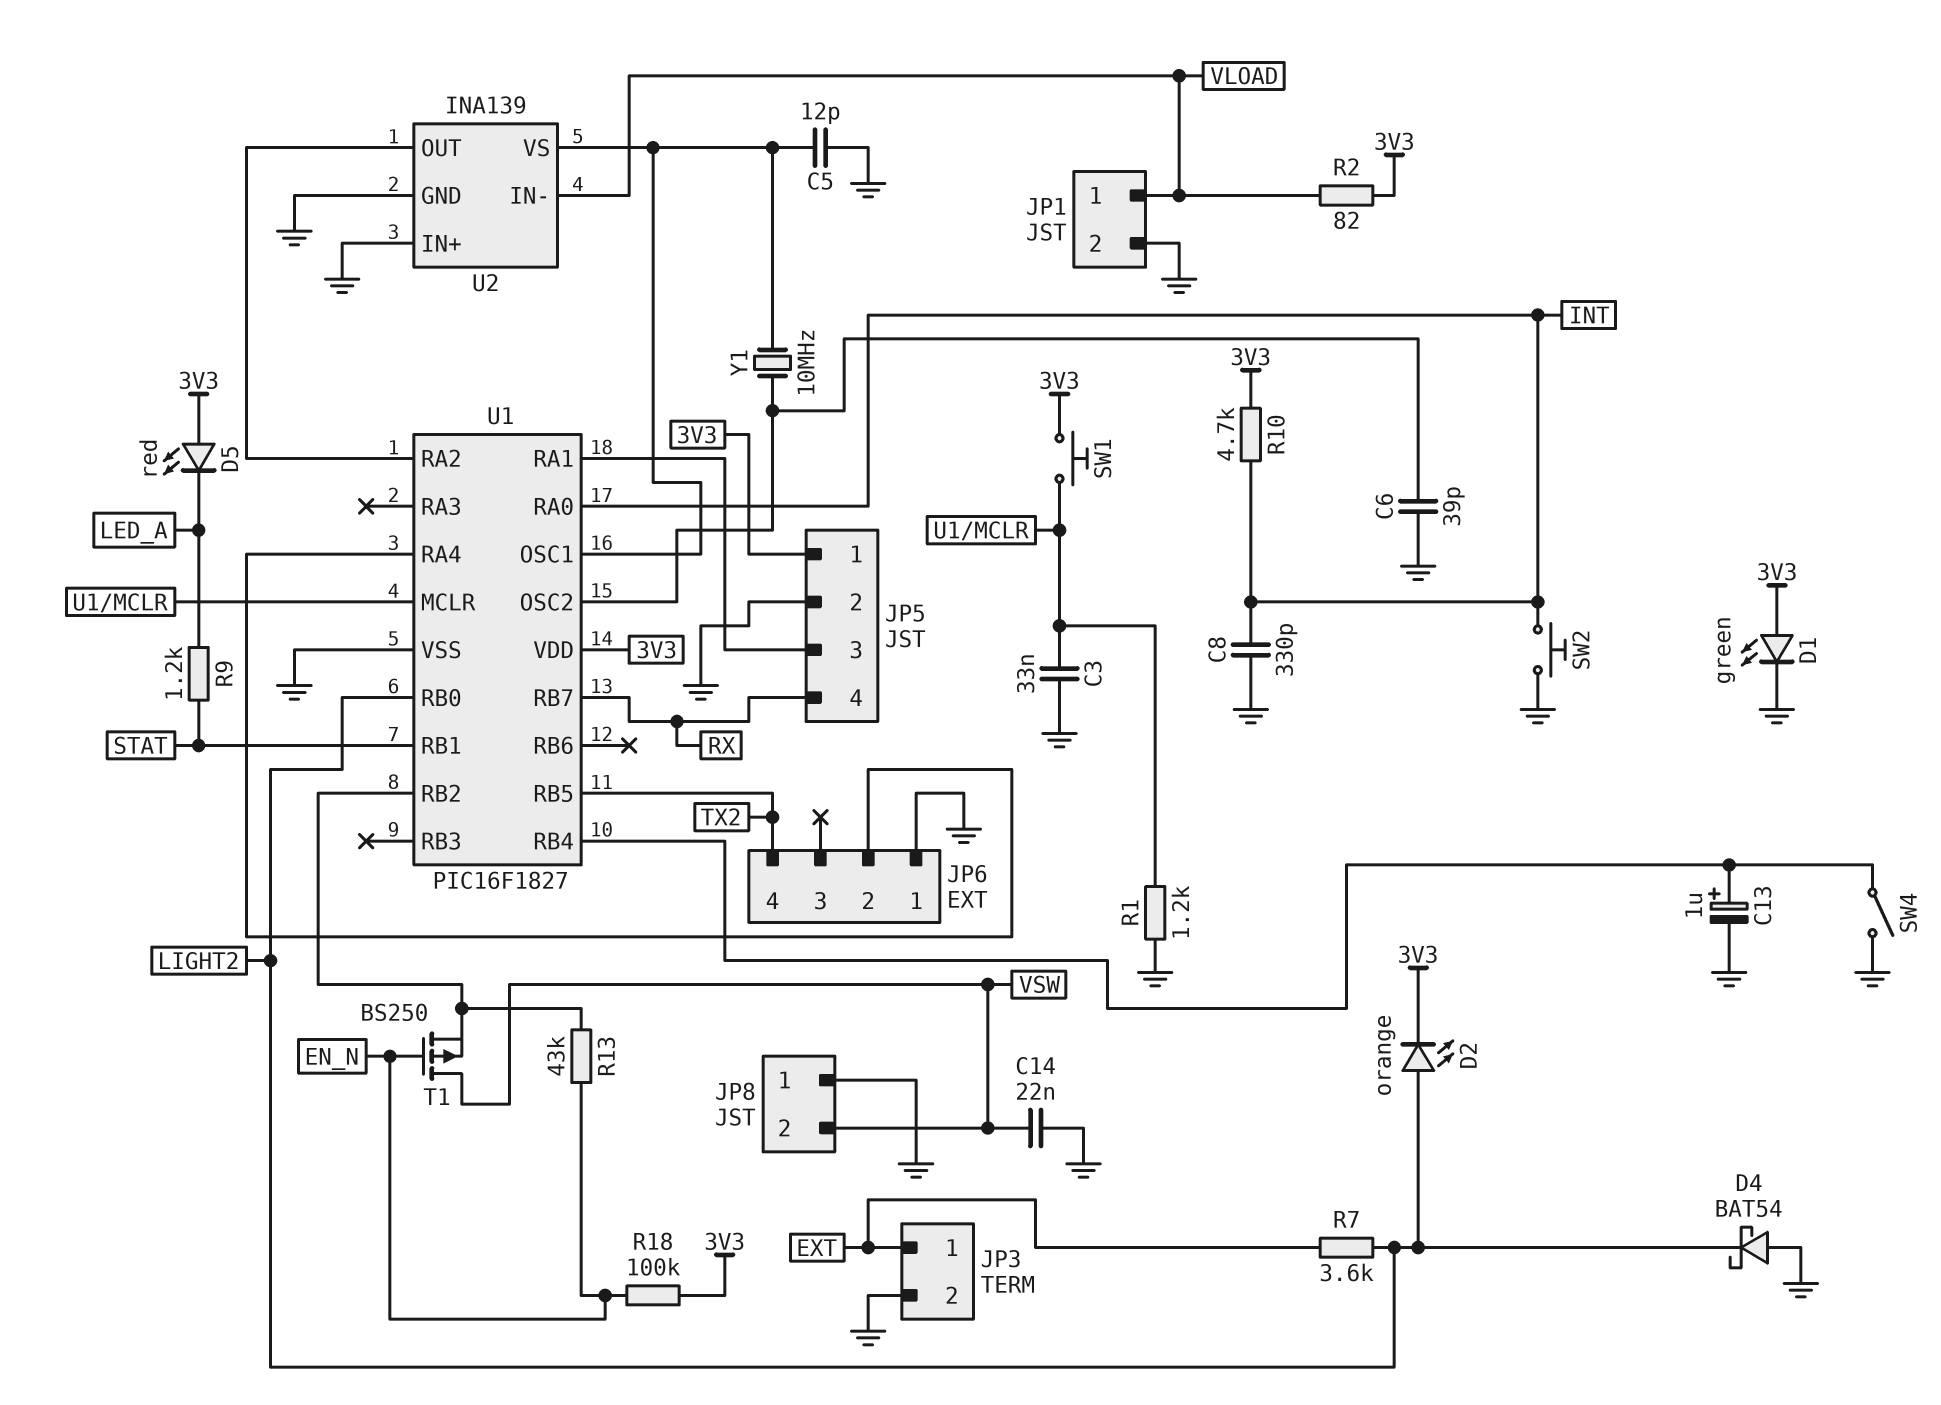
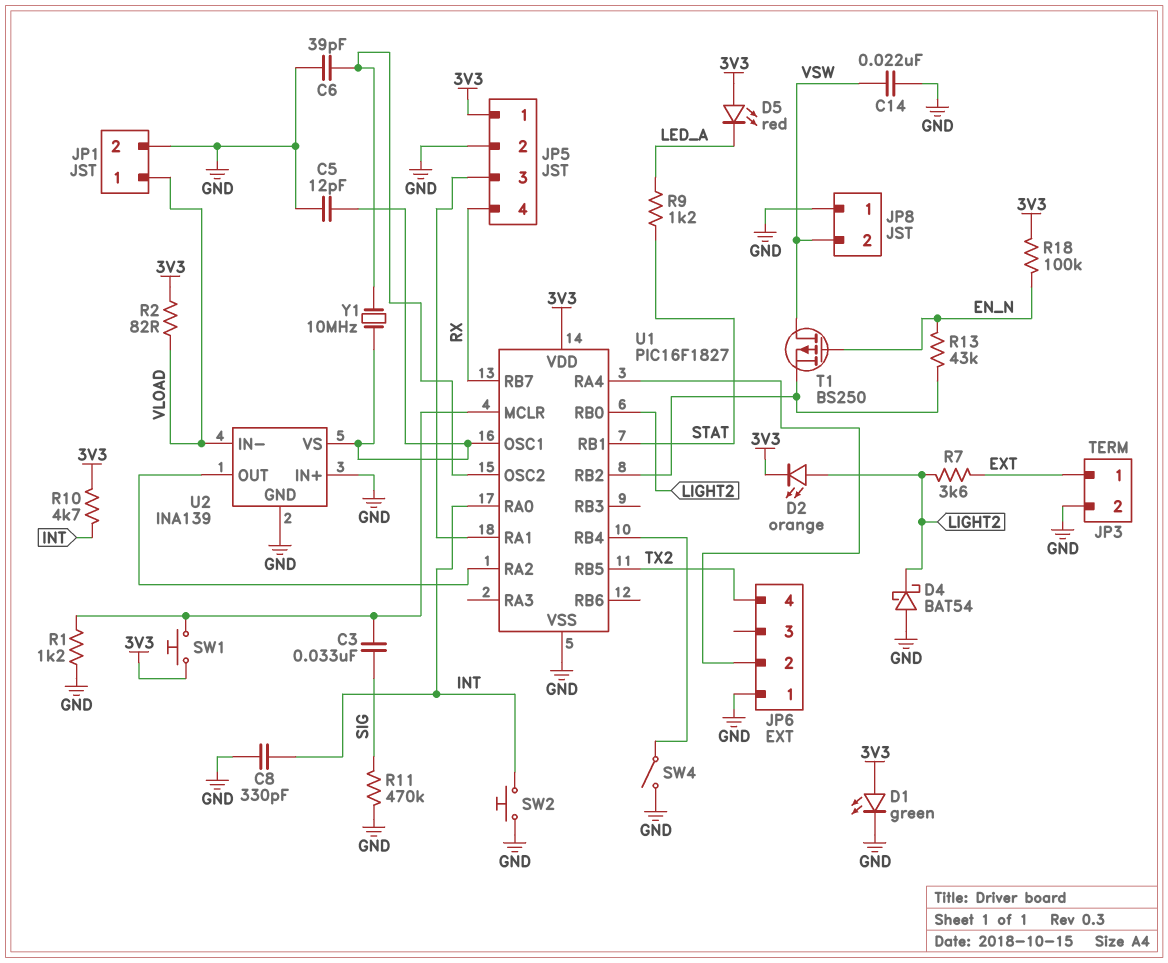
C3: 33nF (GND, U1/MCLR) -> 33nF (SIG, U1/MCLR)
C13: 1uF (plus U1/RB4, minus GND) -> none
R11: none -> 470k (GND, SIG)

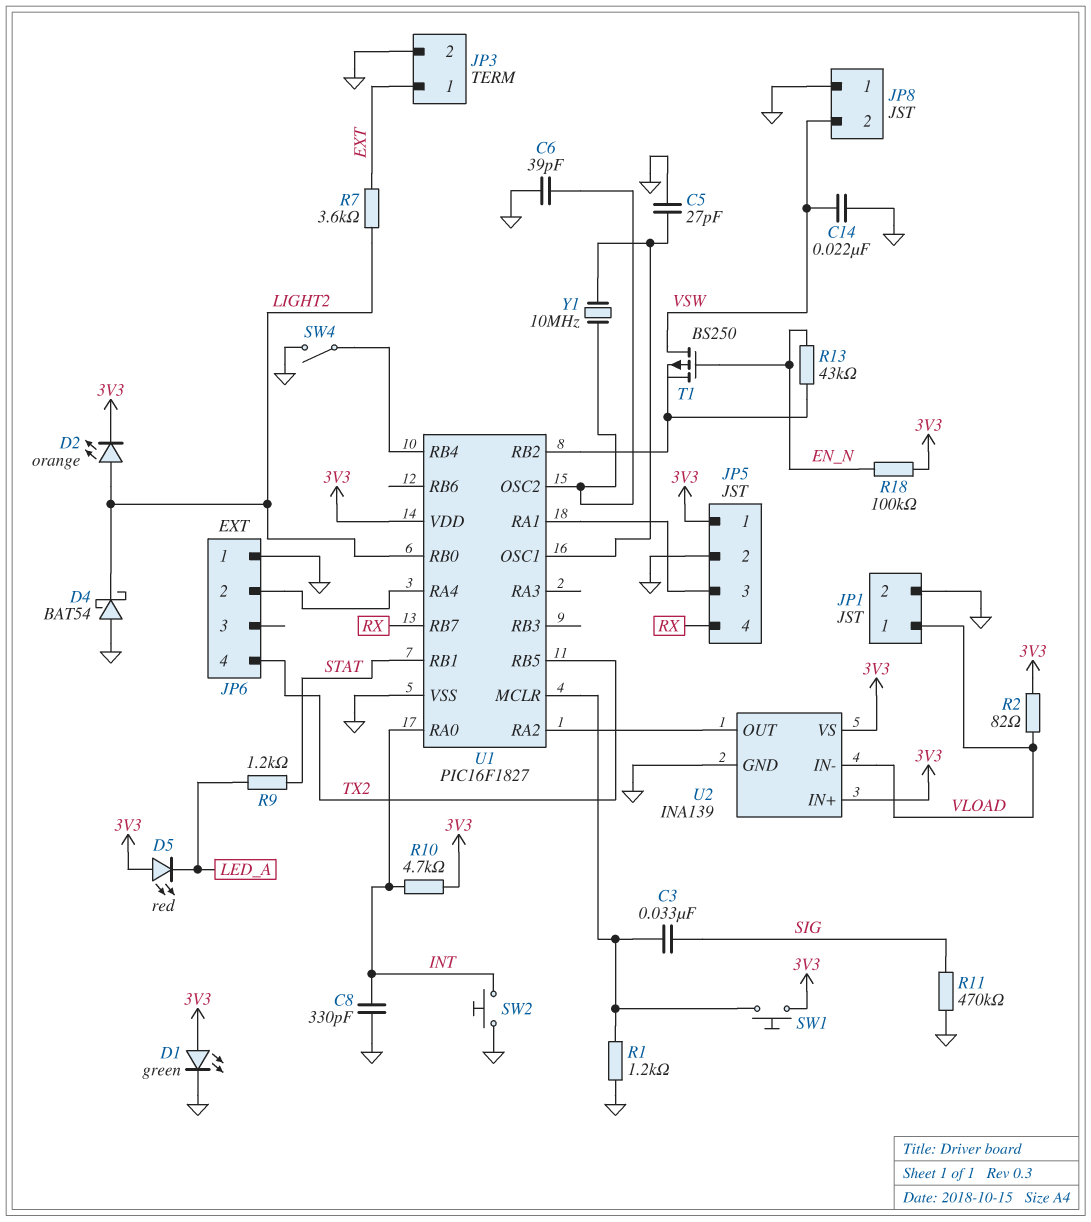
C5: 12pF (GND, U1/OSC1) -> 27pF (GND, U1/OSC1)
U2 pin IN+: GND -> 3V3
U2 pin VS: U1/OSC1 -> 3V3

